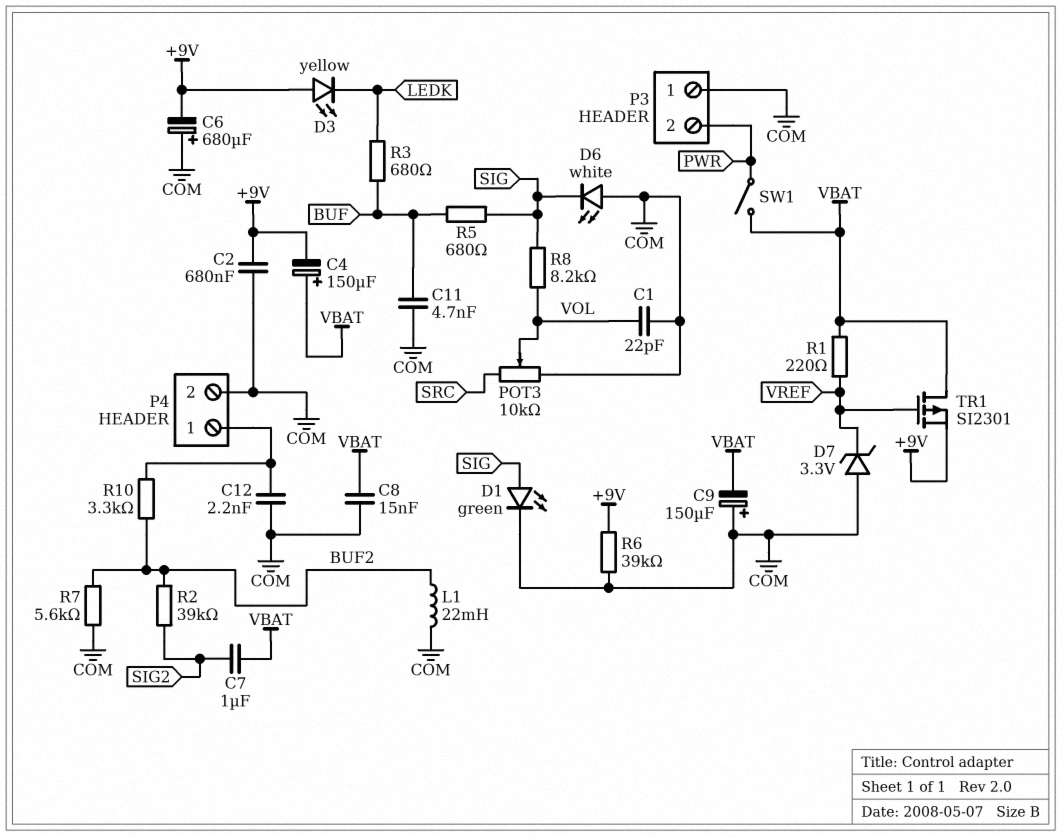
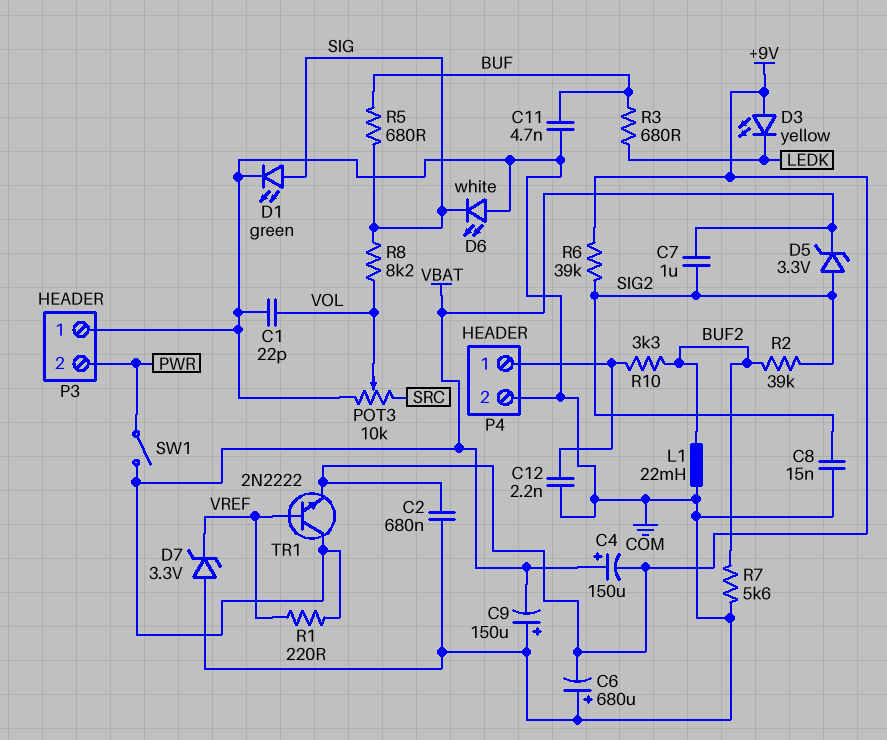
C8: 15nF (COM, VBAT) -> 15nF (COM, SIG2)
D5: none -> zener 3.3V (A SIG2, K VBAT)
R6: 39k (+9V, COM) -> 39k (+9V, SIG2)
TR1: PMOS SI2301 (G VREF, D VBAT, S +9V) -> NPN 2N2222 (B VREF, C VBAT, E +9V)

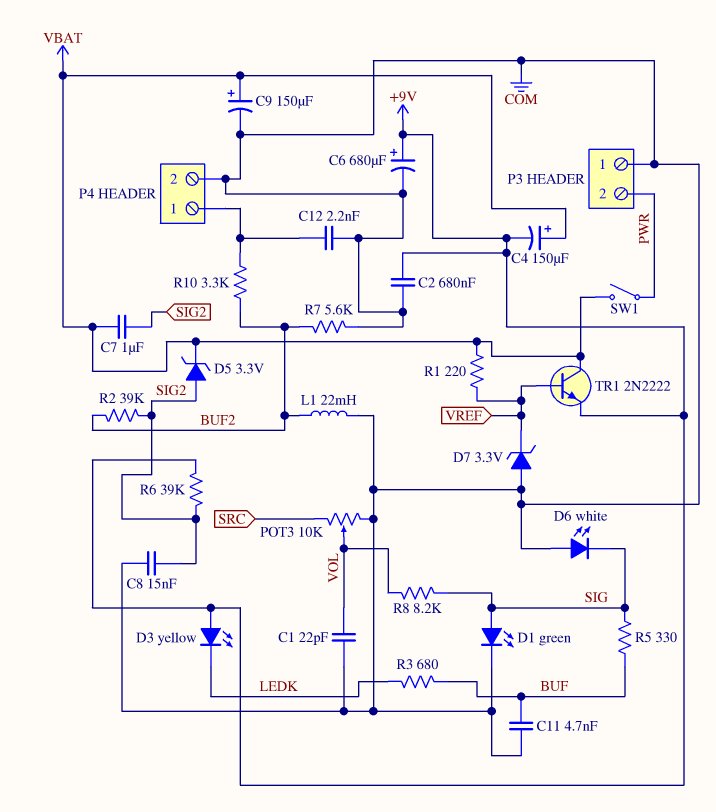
C6: 680uF (plus COM, minus +9V) -> 680uF (plus +9V, minus COM)
C9: 150uF (plus COM, minus VBAT) -> 150uF (plus VBAT, minus COM)
R5: 680 (BUF, SIG) -> 330 (BUF, SIG)

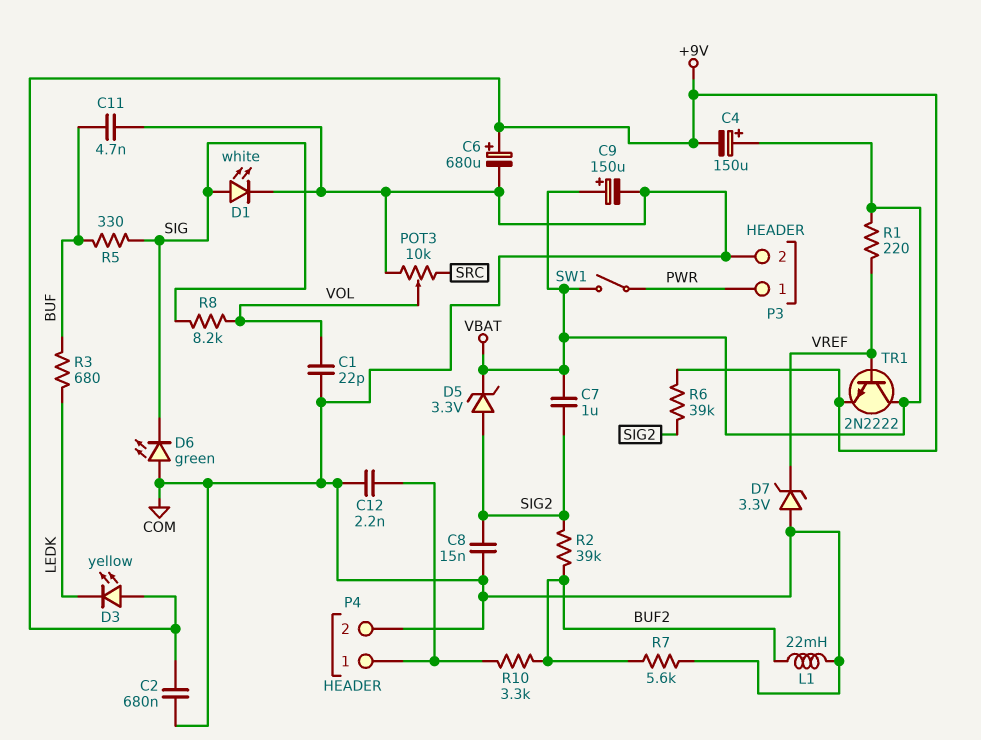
D1: LED green (A SIG, K COM) -> LED white (A SIG, K COM)
D6: LED white (A COM, K SIG) -> LED green (A COM, K SIG)
P3 pin 1: COM -> PWR
P3 pin 2: PWR -> COM

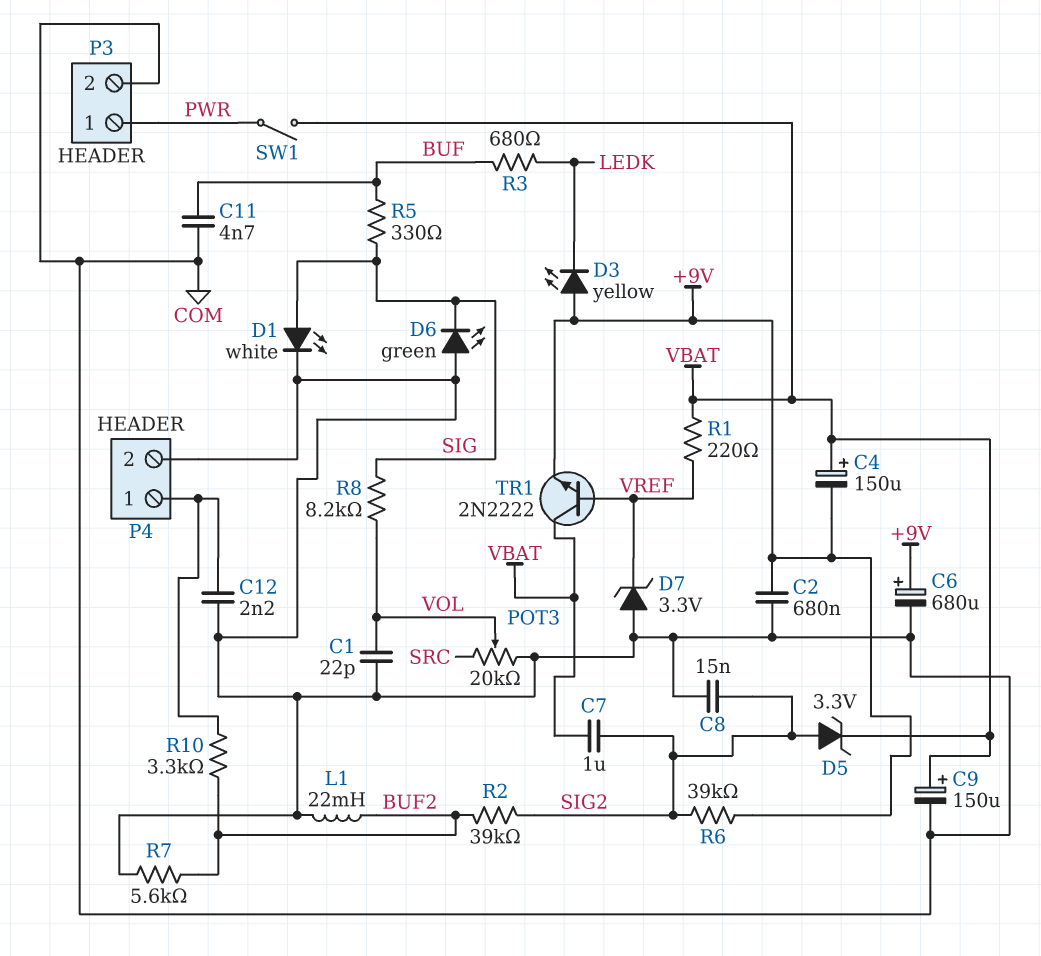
POT3: 10k (COM, SRC, wiper VOL) -> 20k (COM, SRC, wiper VOL)

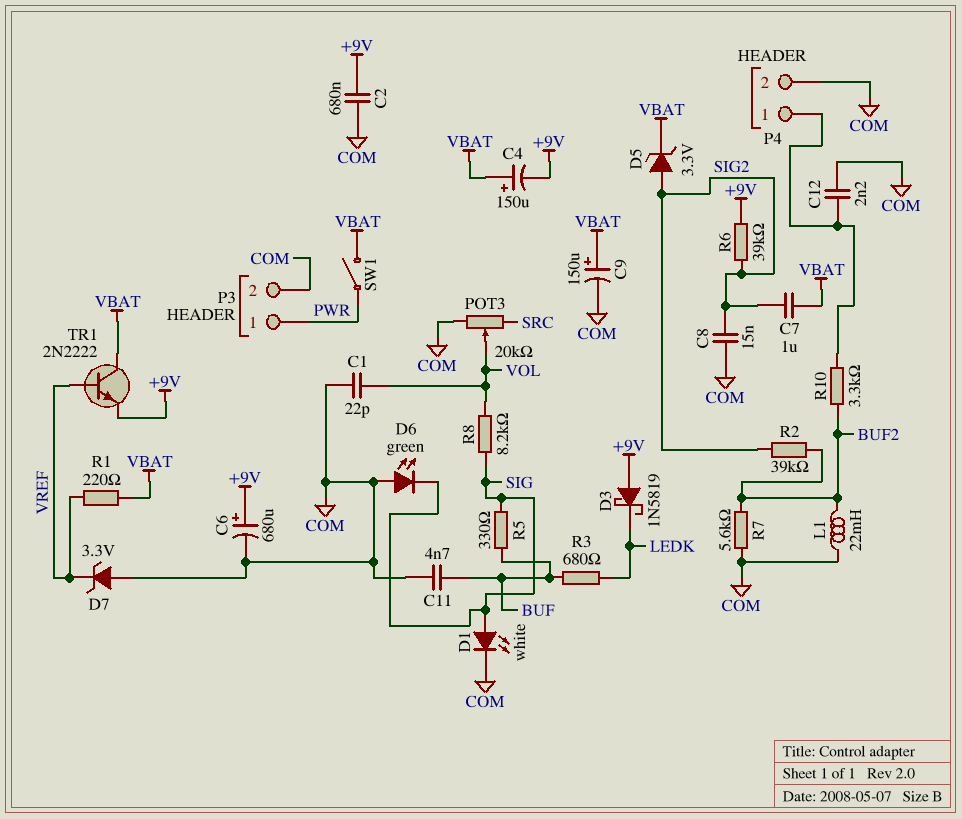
D3: LED yellow (A +9V, K LEDK) -> schottky 1N5819 (A +9V, K LEDK)

